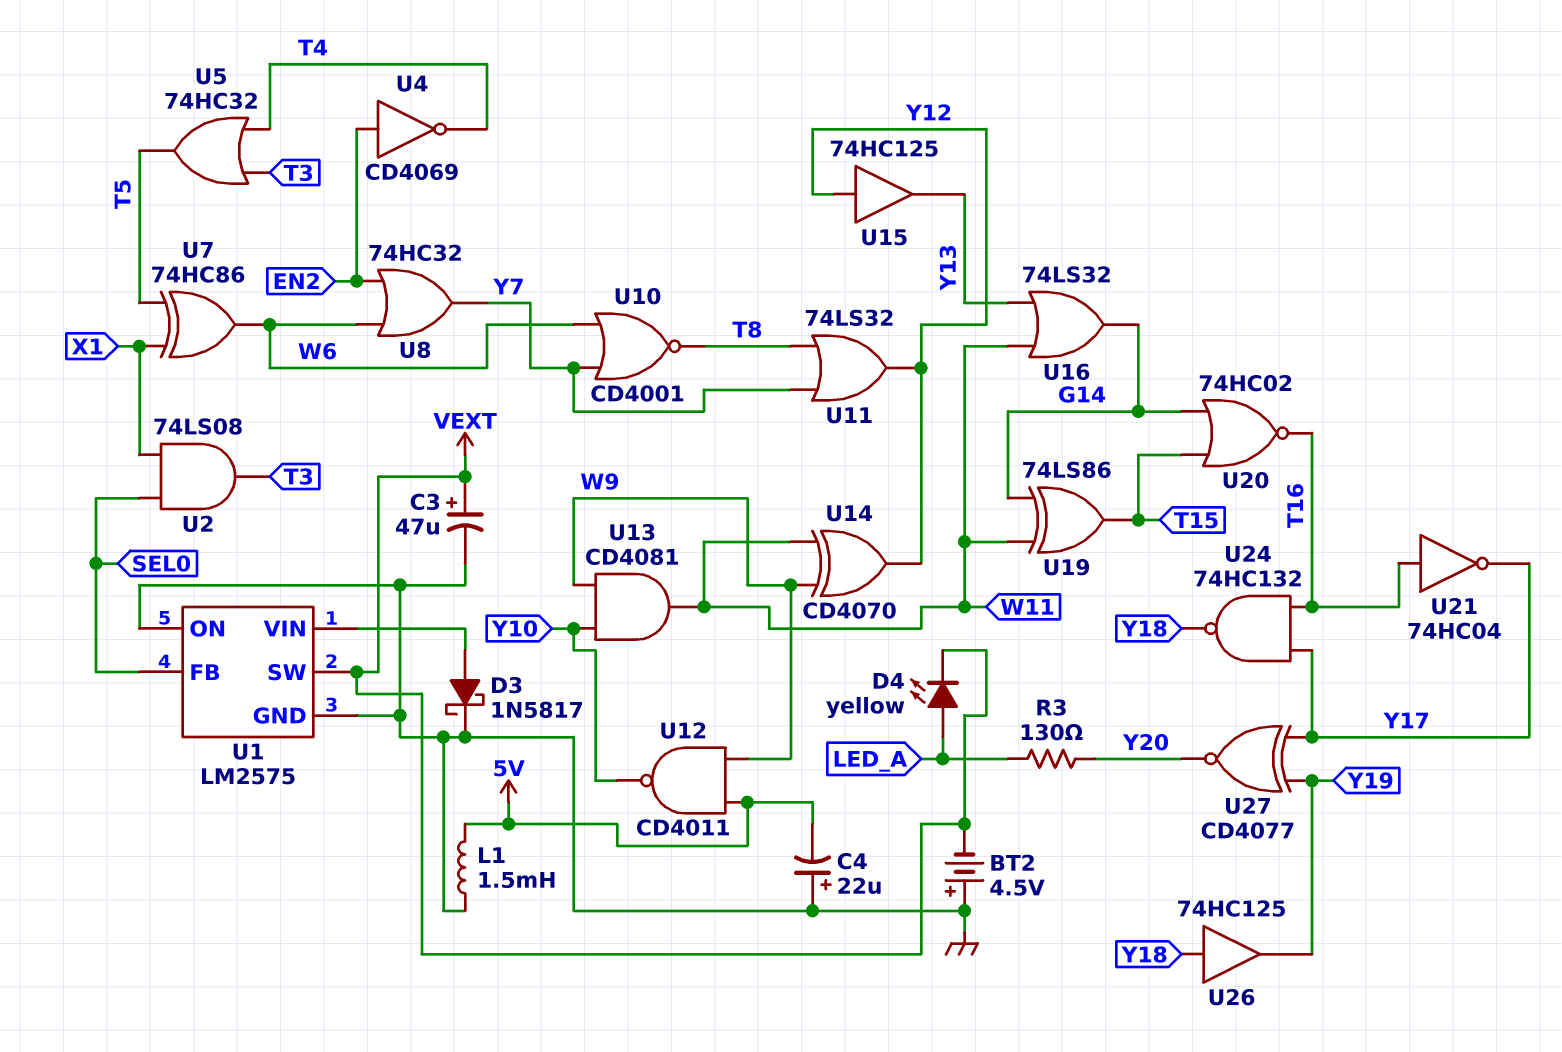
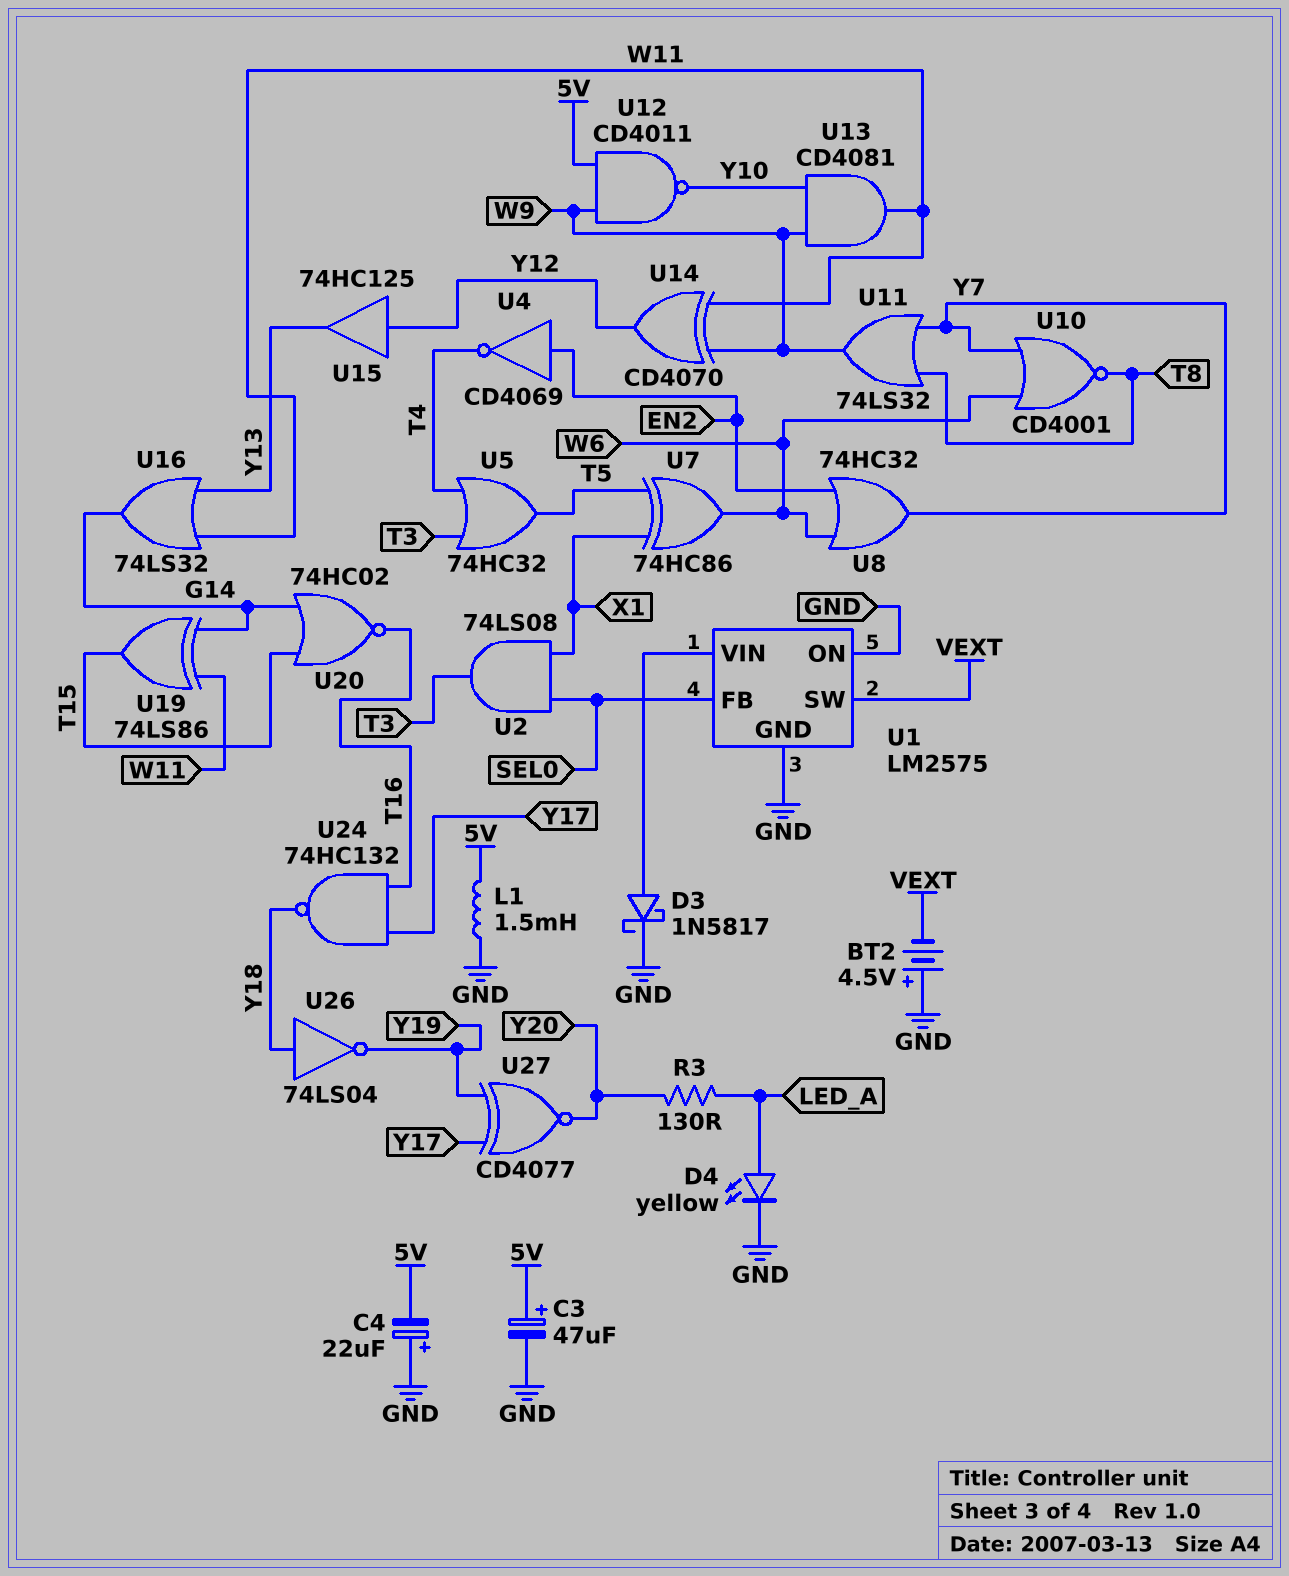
C3: 47uF (plus VEXT, minus GND) -> 47uF (plus 5V, minus GND)
D4: LED yellow (A LED_A, K VEXT) -> LED yellow (A LED_A, K GND)
U11: OR 74LS32 (in T8, in Y7, out Y12) -> OR 74LS32 (in T8, in Y7, out W9)
U21: NOT 74HC04 (in T16, out Y17) -> none
U26: buffer 74HC125 (in Y18, out Y19) -> NOT 74LS04 (in Y18, out Y19)

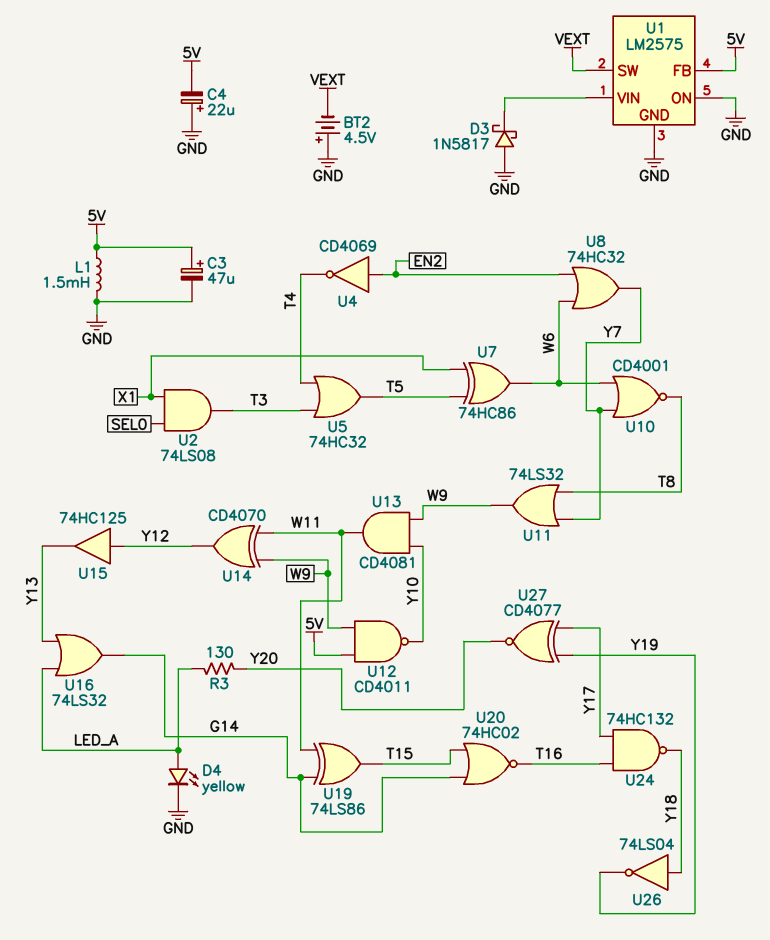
D3: schottky 1N5817 (A U1/VIN, K GND) -> schottky 1N5817 (A GND, K U1/VIN)
U1 pin FB: SEL0 -> 5V
U16: OR 74LS32 (in W11, in Y13, out G14) -> OR 74LS32 (in LED_A, in Y13, out G14)

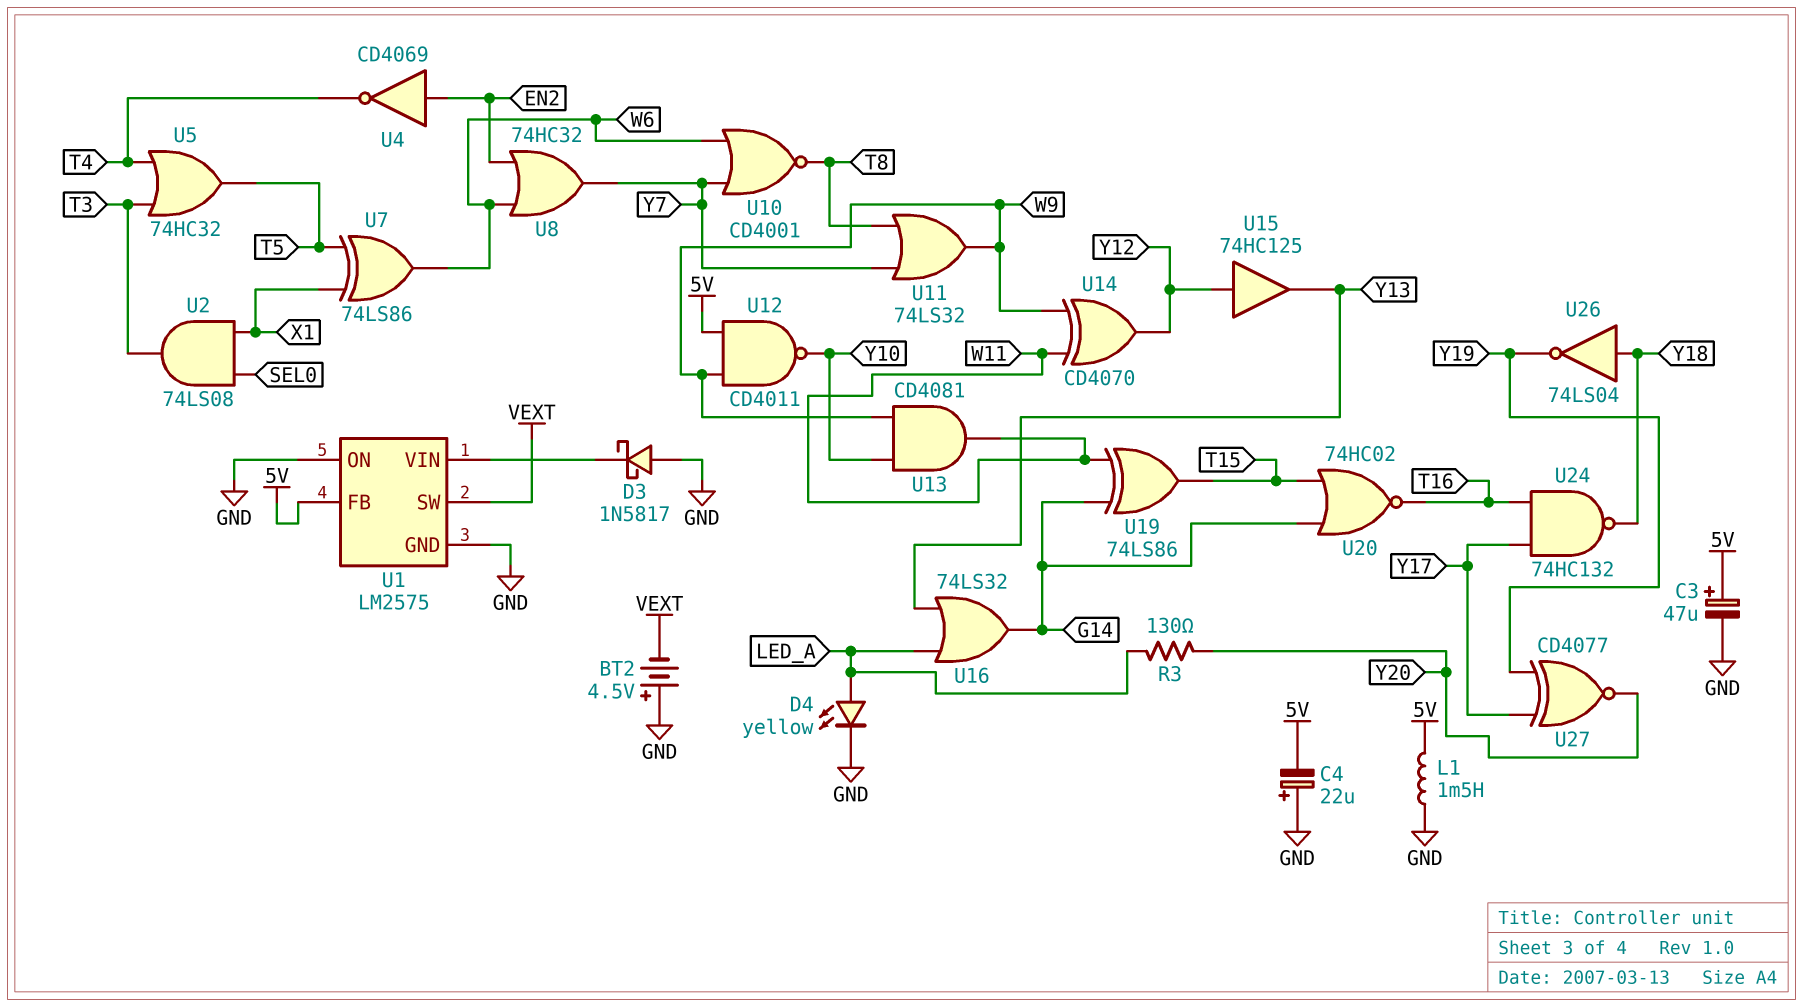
U7: XOR 74HC86 (in T5, in X1, out W6) -> XOR 74LS86 (in T5, in X1, out W6)

